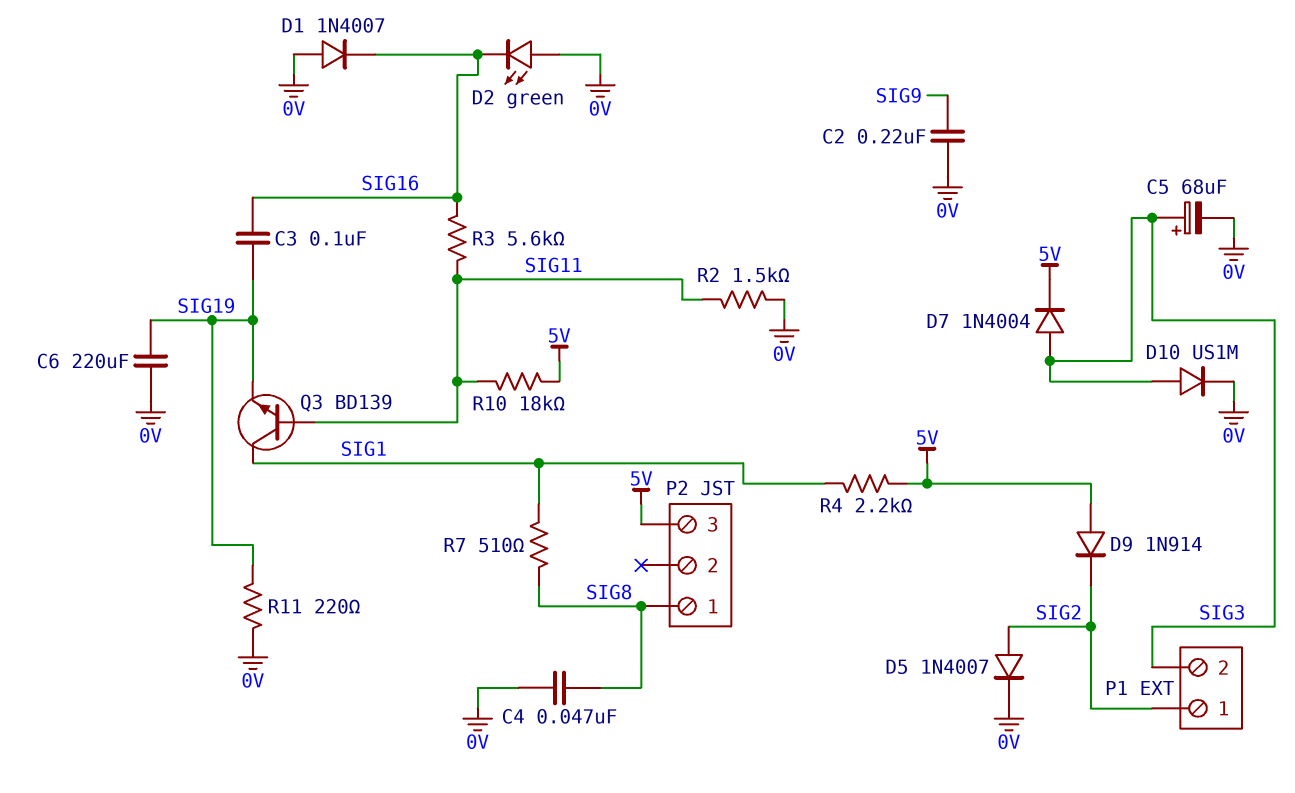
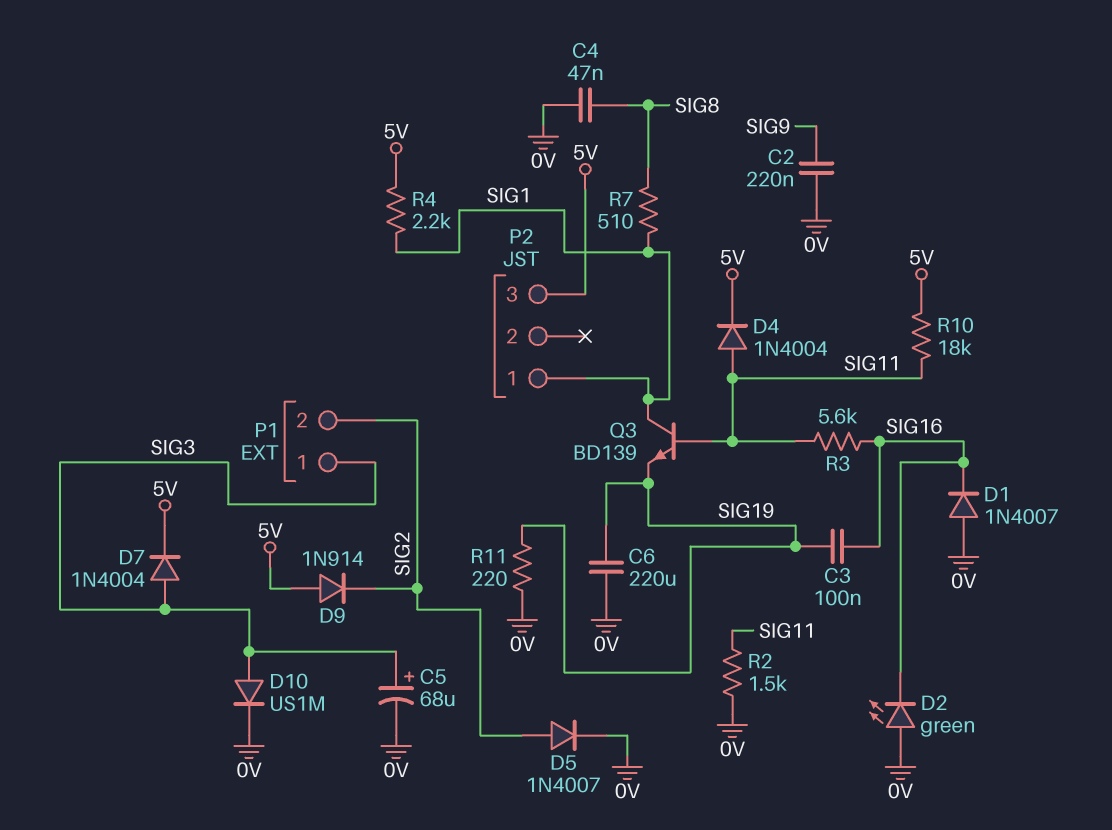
D4: none -> diode 1N4004 (A SIG11, K 5V)
P1 pin 1: SIG2 -> SIG3
P1 pin 2: SIG3 -> SIG2
P2 pin 1: SIG8 -> SIG1

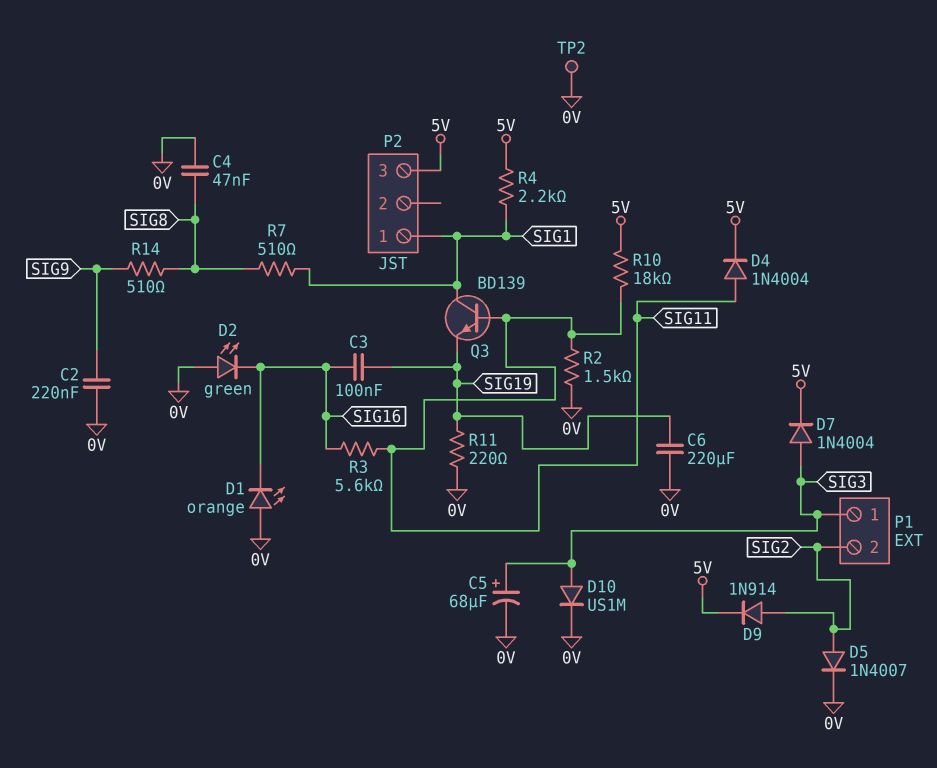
D1: diode 1N4007 (A 0V, K SIG16) -> LED orange (A 0V, K SIG16)
D9: diode 1N914 (A 5V, K SIG2) -> diode 1N914 (A SIG2, K 5V)
R14: none -> 510 (SIG8, SIG9)
TP2: none -> test point (0V)

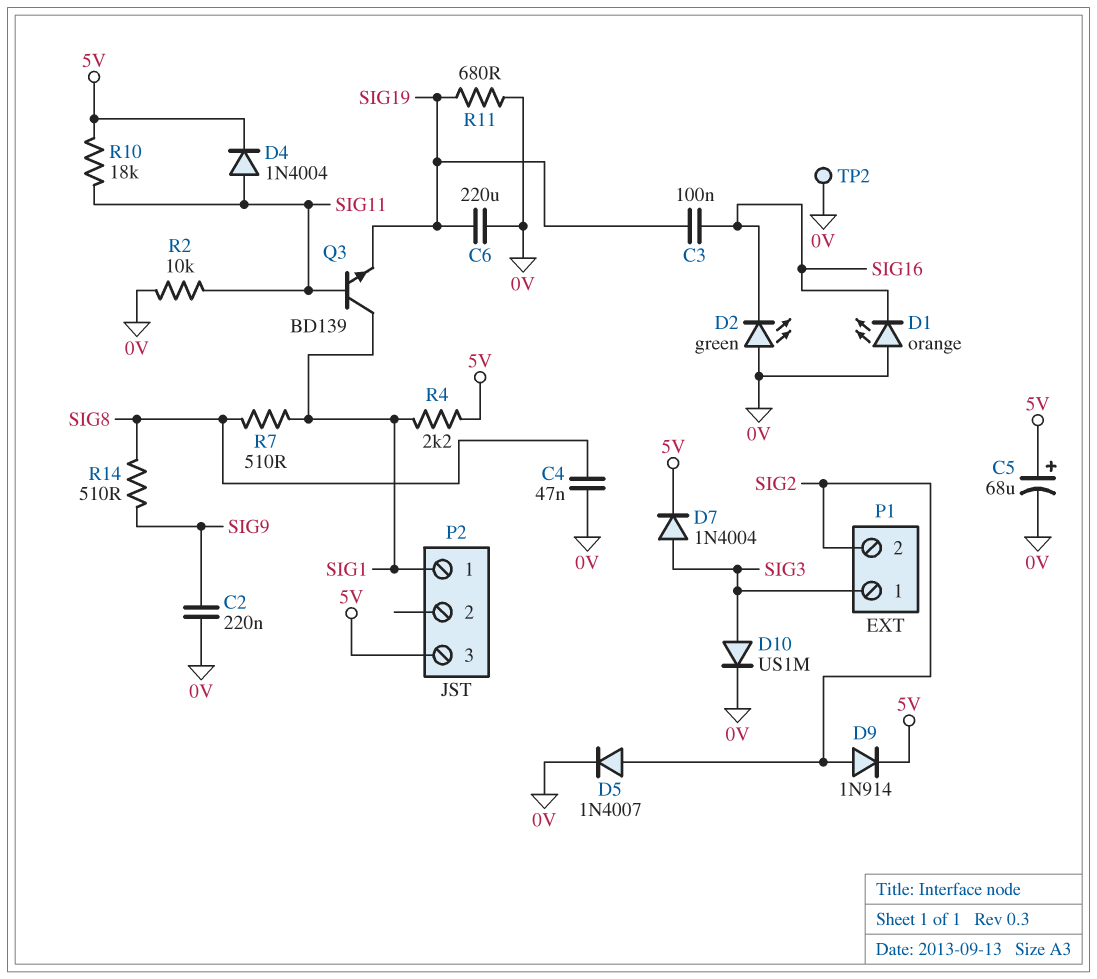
C5: 68uF (plus SIG3, minus 0V) -> 68uF (plus 5V, minus 0V)
R2: 1.5k (0V, SIG11) -> 10k (0V, SIG11)
R3: 5.6k (SIG11, SIG16) -> none
R11: 220 (0V, SIG19) -> 680 (0V, SIG19)

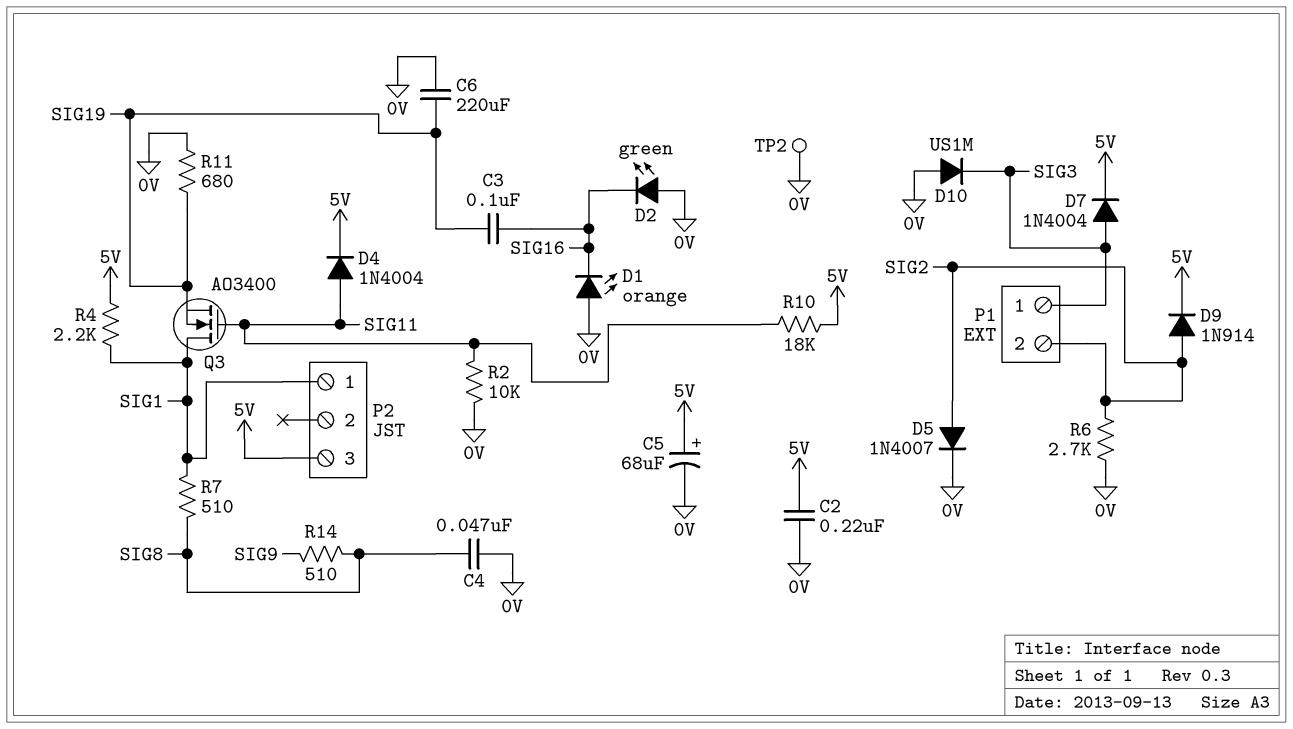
C2: 220nF (0V, SIG9) -> 220nF (0V, 5V)
D10: diode US1M (A SIG3, K 0V) -> diode US1M (A 0V, K SIG3)
Q3: NPN BD139 (B SIG11, C SIG1, E SIG19) -> NMOS AO3400 (G SIG11, D SIG1, S SIG19)
R6: none -> 2.7k (0V, SIG2)

